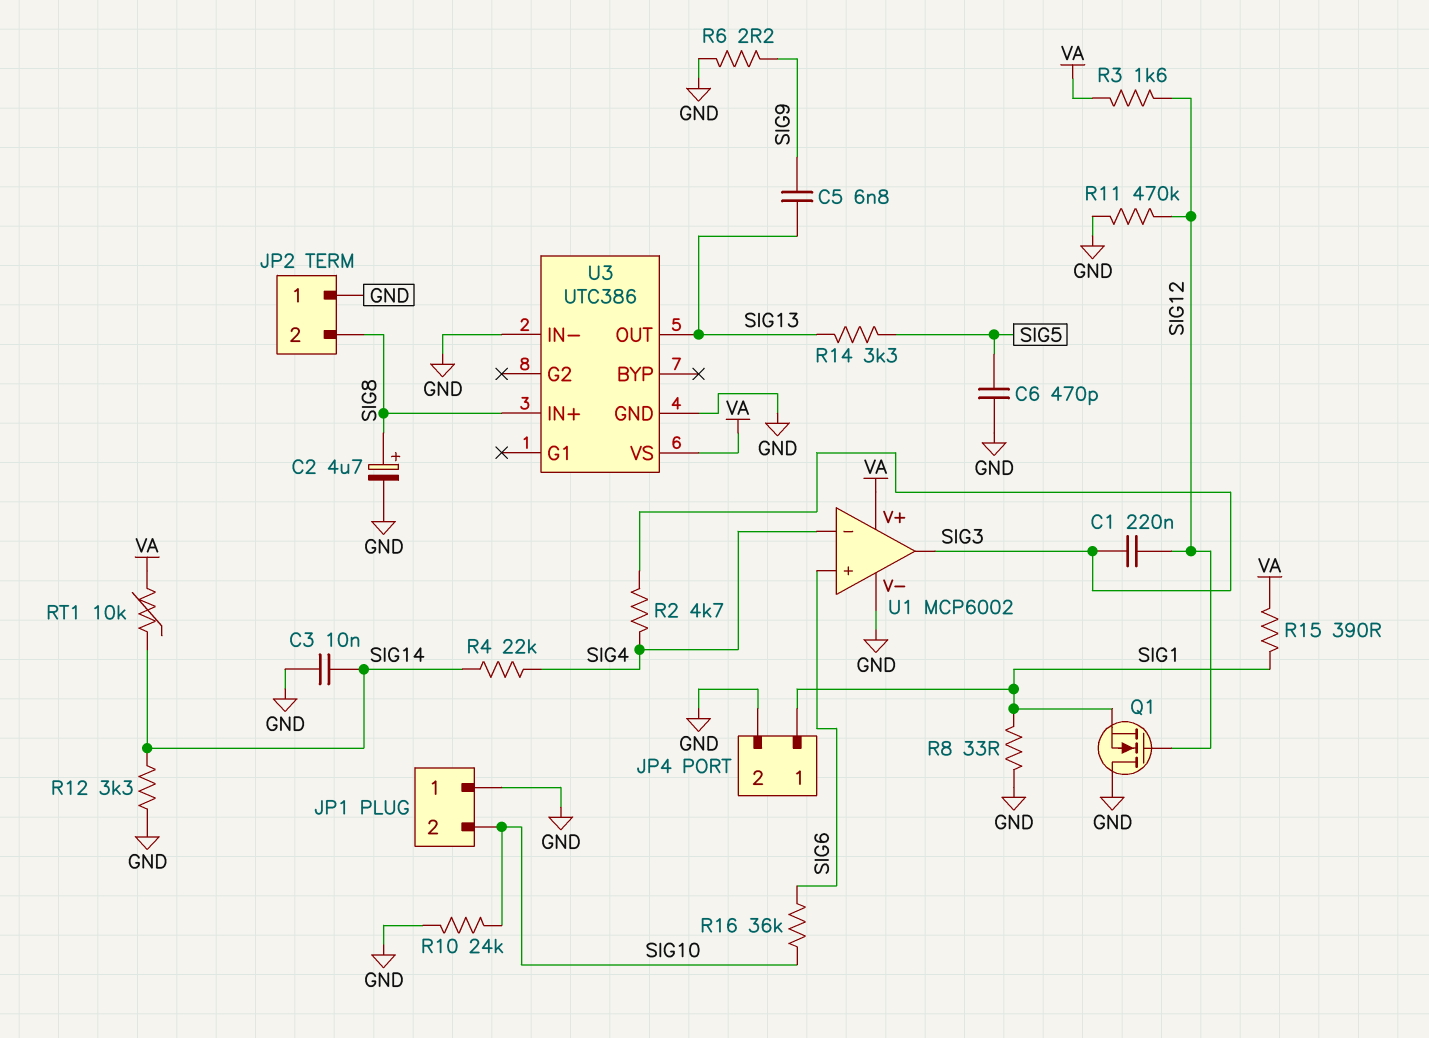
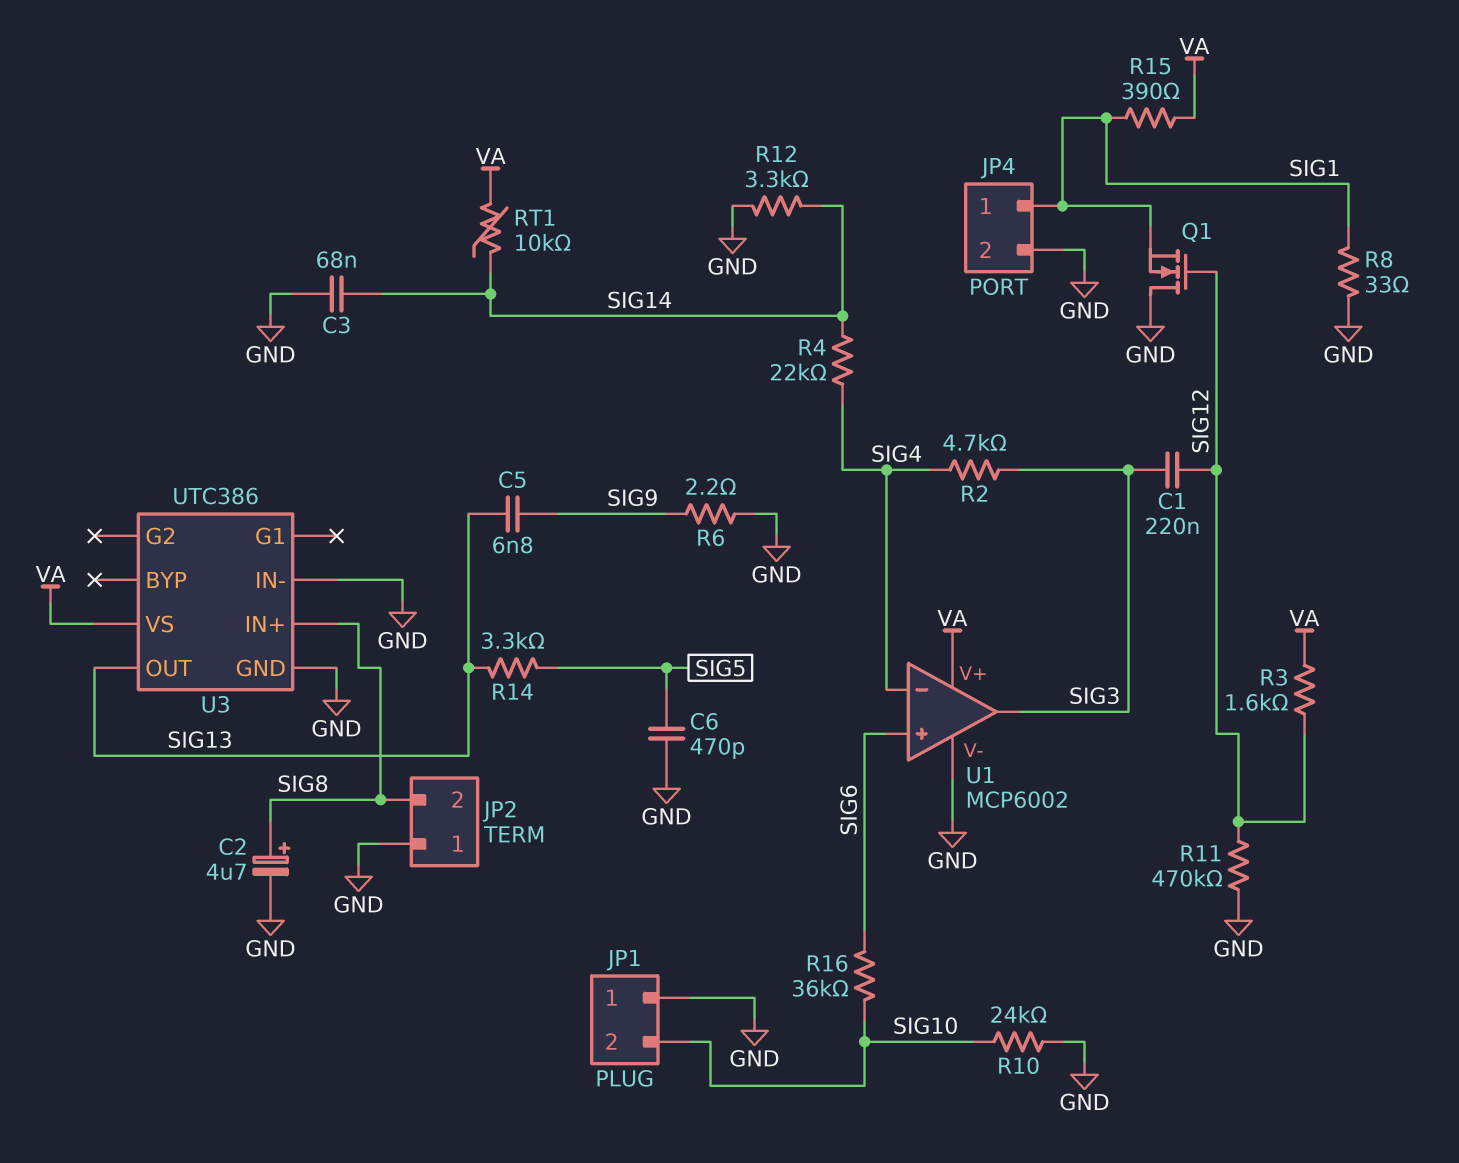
C3: 10nF (GND, SIG14) -> 68nF (GND, SIG14)

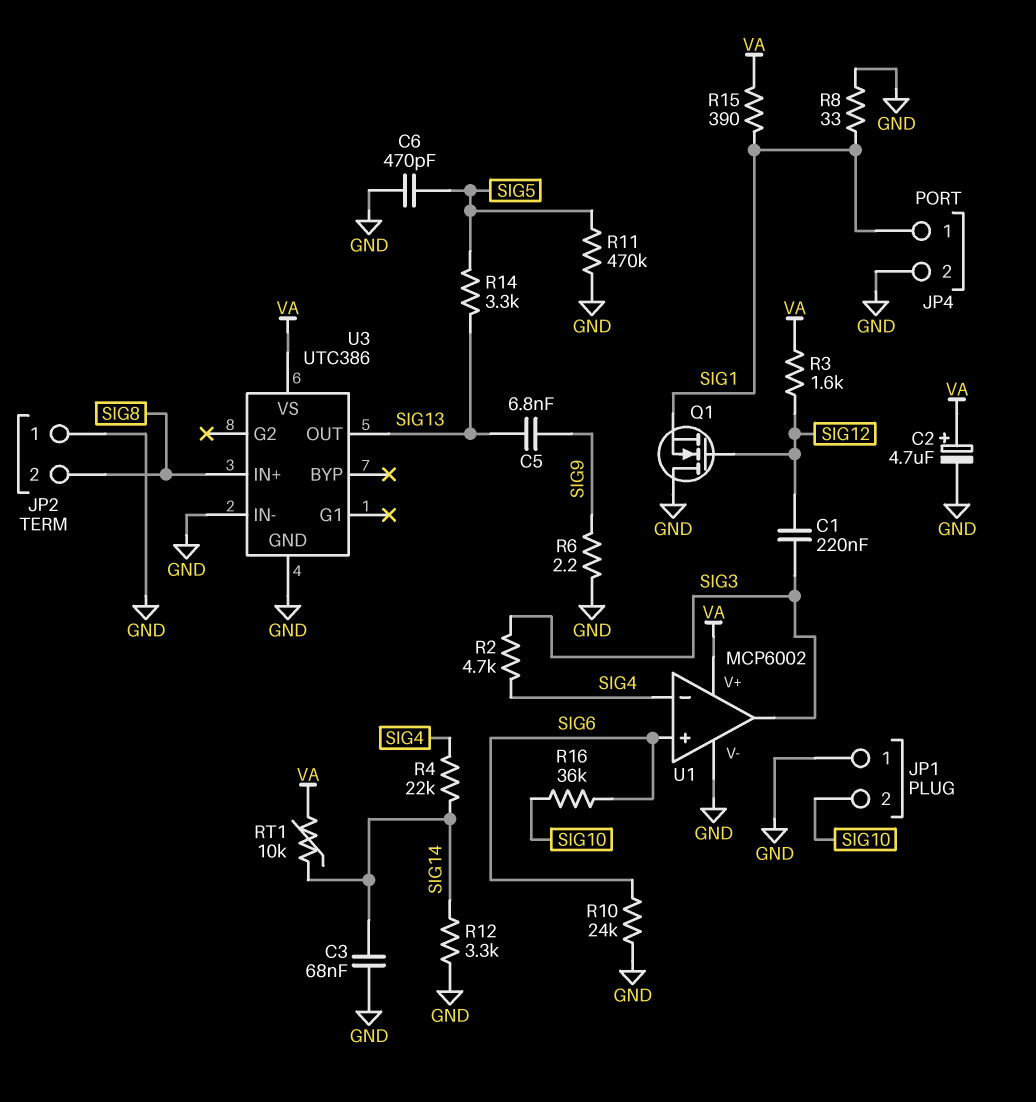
C2: 4.7uF (plus SIG8, minus GND) -> 4.7uF (plus VA, minus GND)
R10: 24k (GND, SIG10) -> 24k (GND, SIG6)
R11: 470k (GND, SIG12) -> 470k (GND, SIG5)

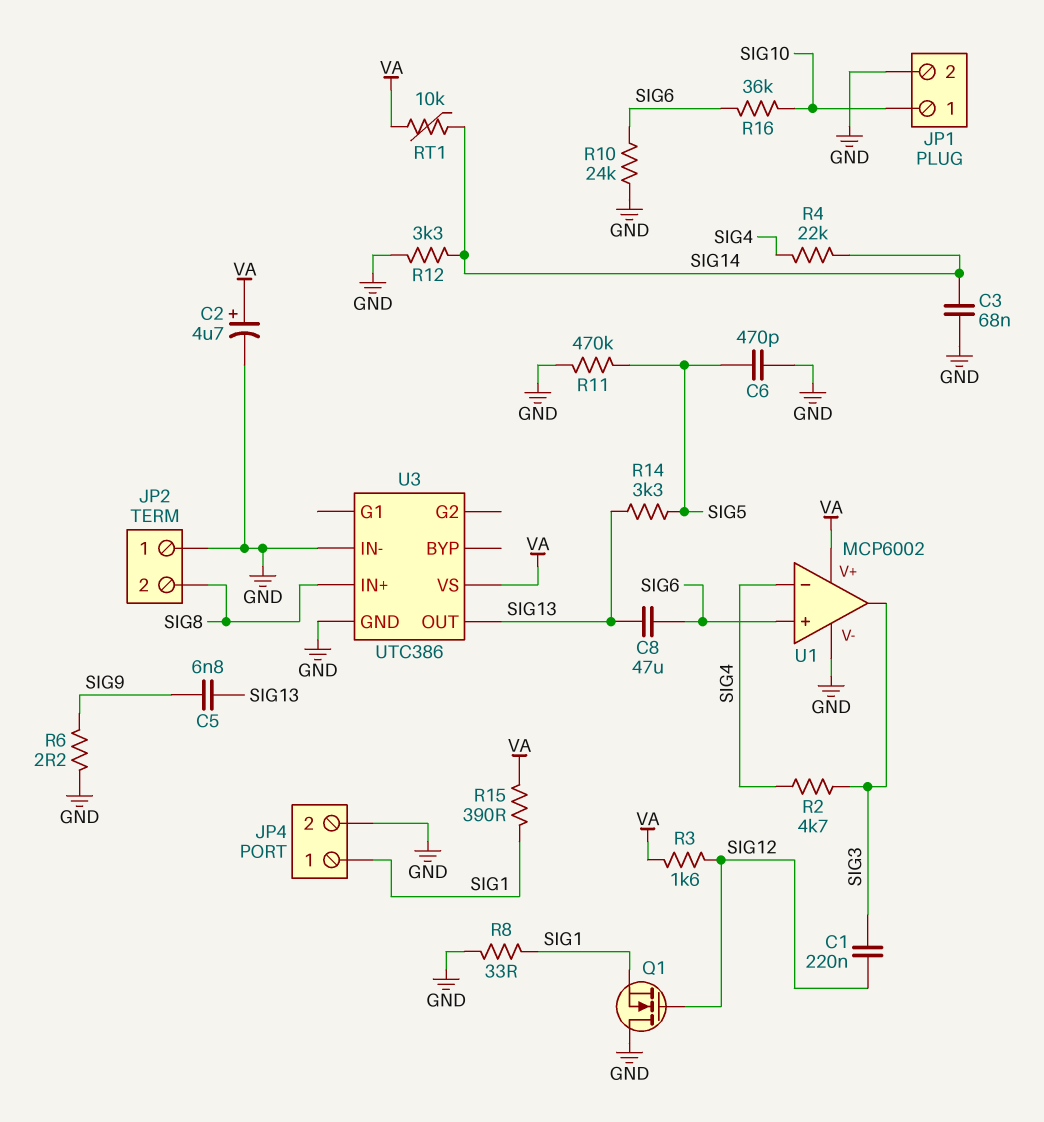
C8: none -> 47uF (SIG6, SIG13)
JP1 pin 1: GND -> SIG10
JP1 pin 2: SIG10 -> GND

